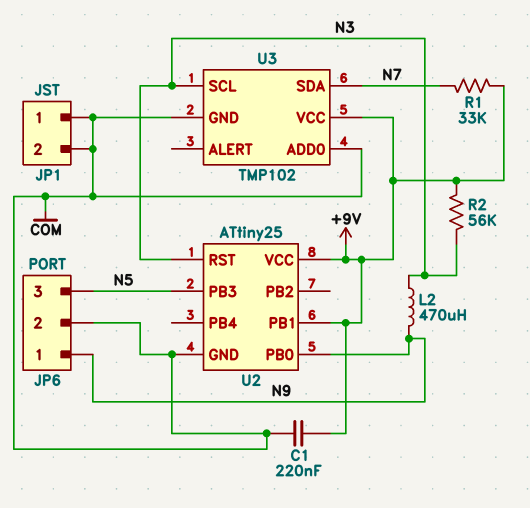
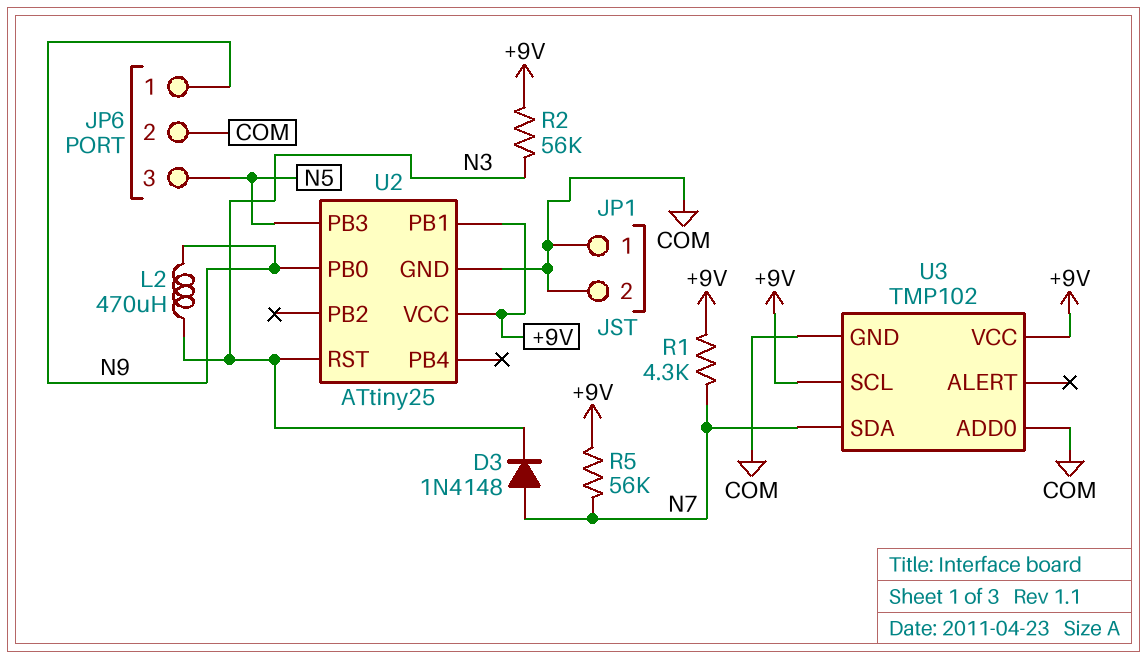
C1: 220nF (+9V, COM) -> none
D3: none -> diode 1N4148 (A N7, K N3)
R1: 33k (+9V, N7) -> 4.3k (+9V, N7)
R5: none -> 56k (+9V, N7)
U3 pin SCL: N3 -> +9V

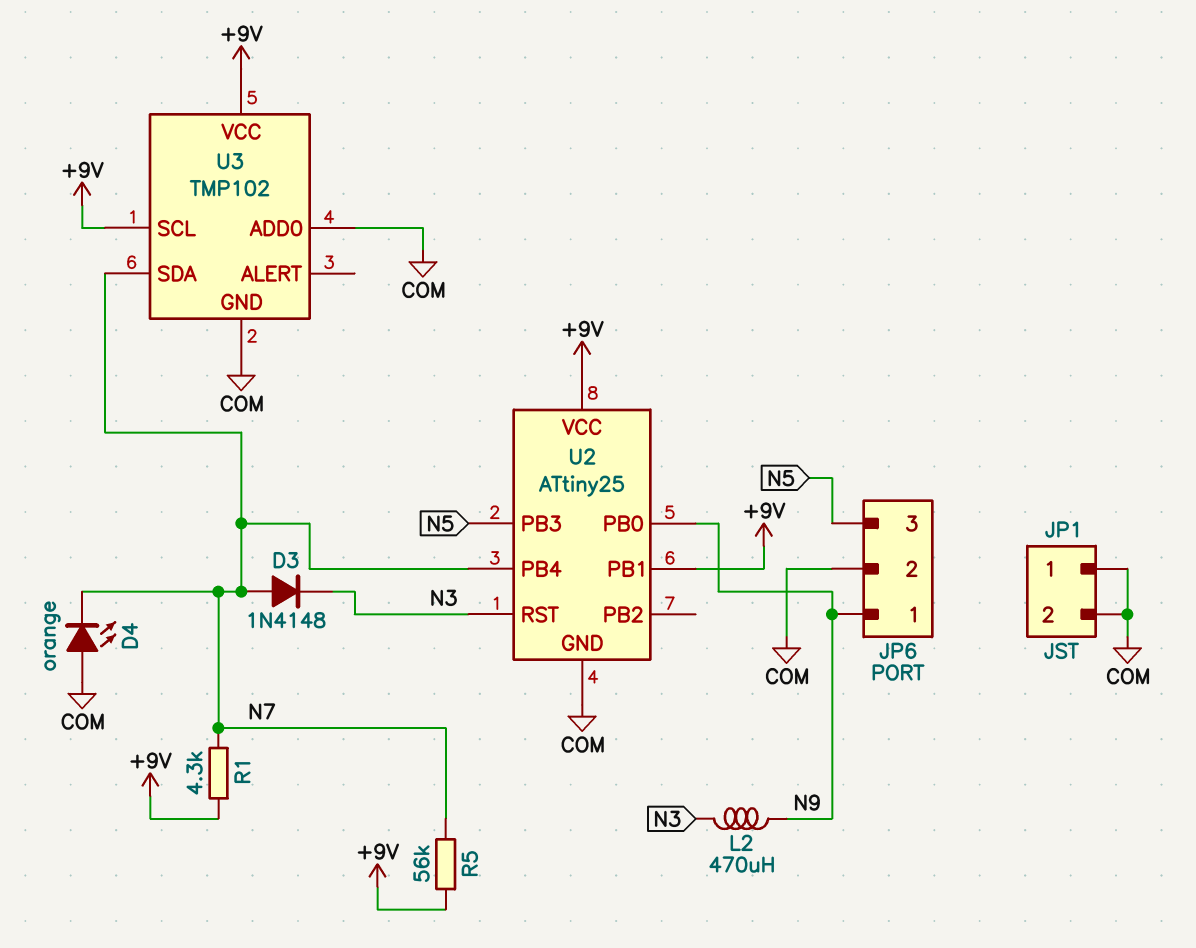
D4: none -> LED orange (A COM, K N7)
R2: 56k (+9V, N3) -> none
U2 pin PB4: none -> N7

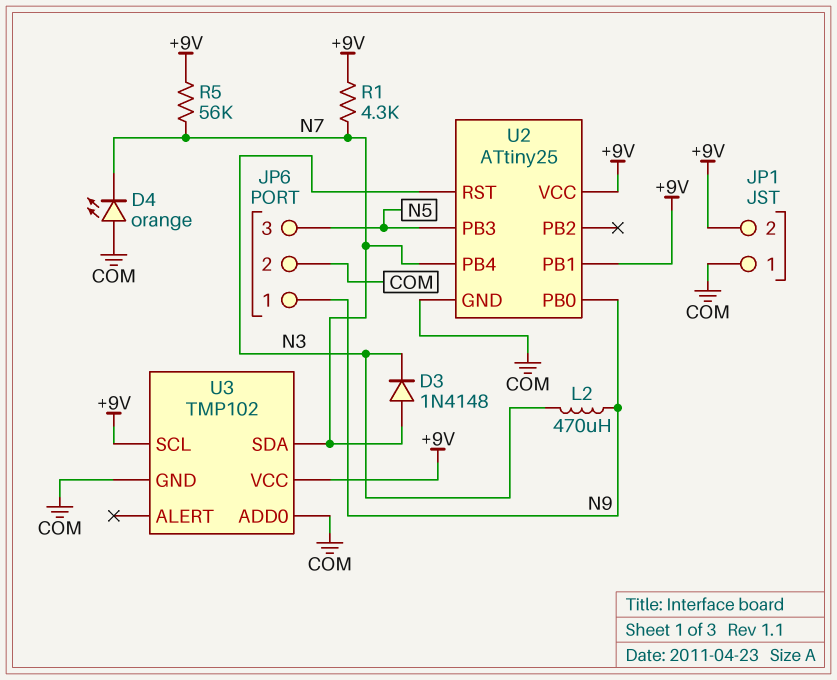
JP1 pin 2: COM -> +9V

